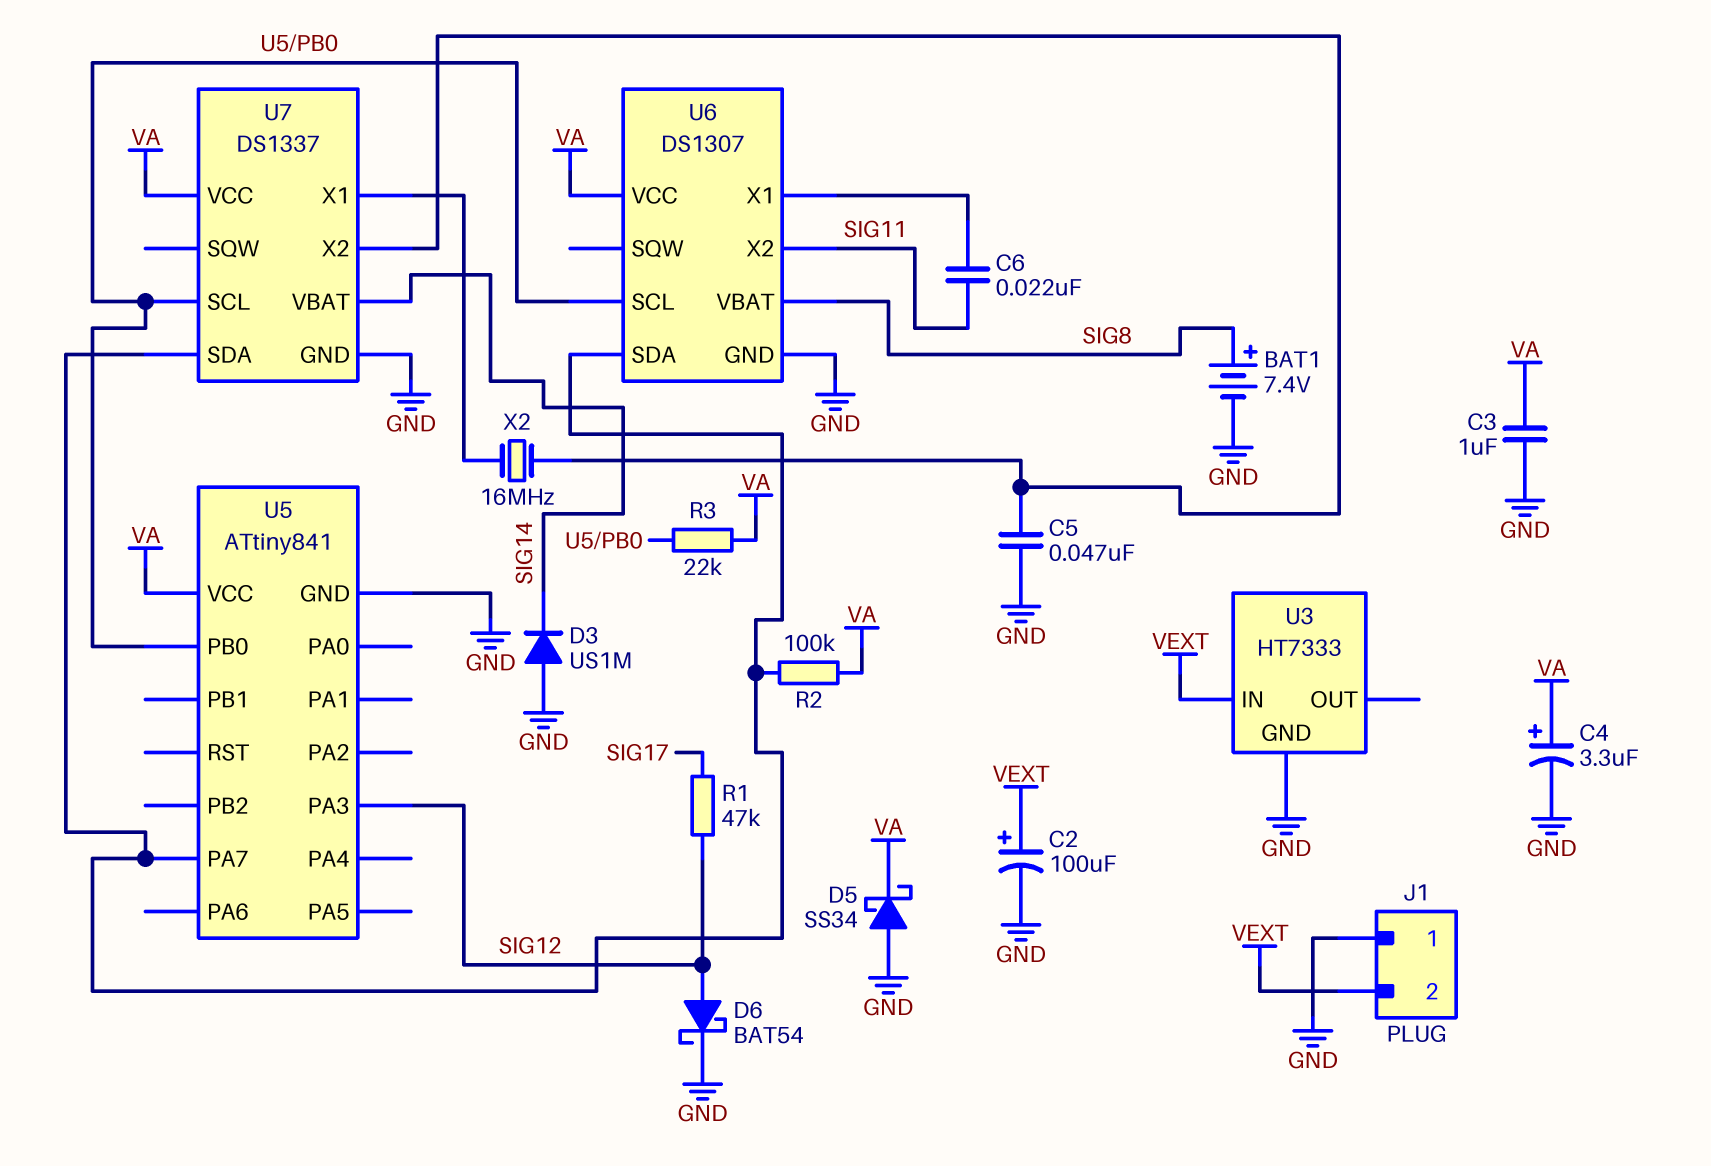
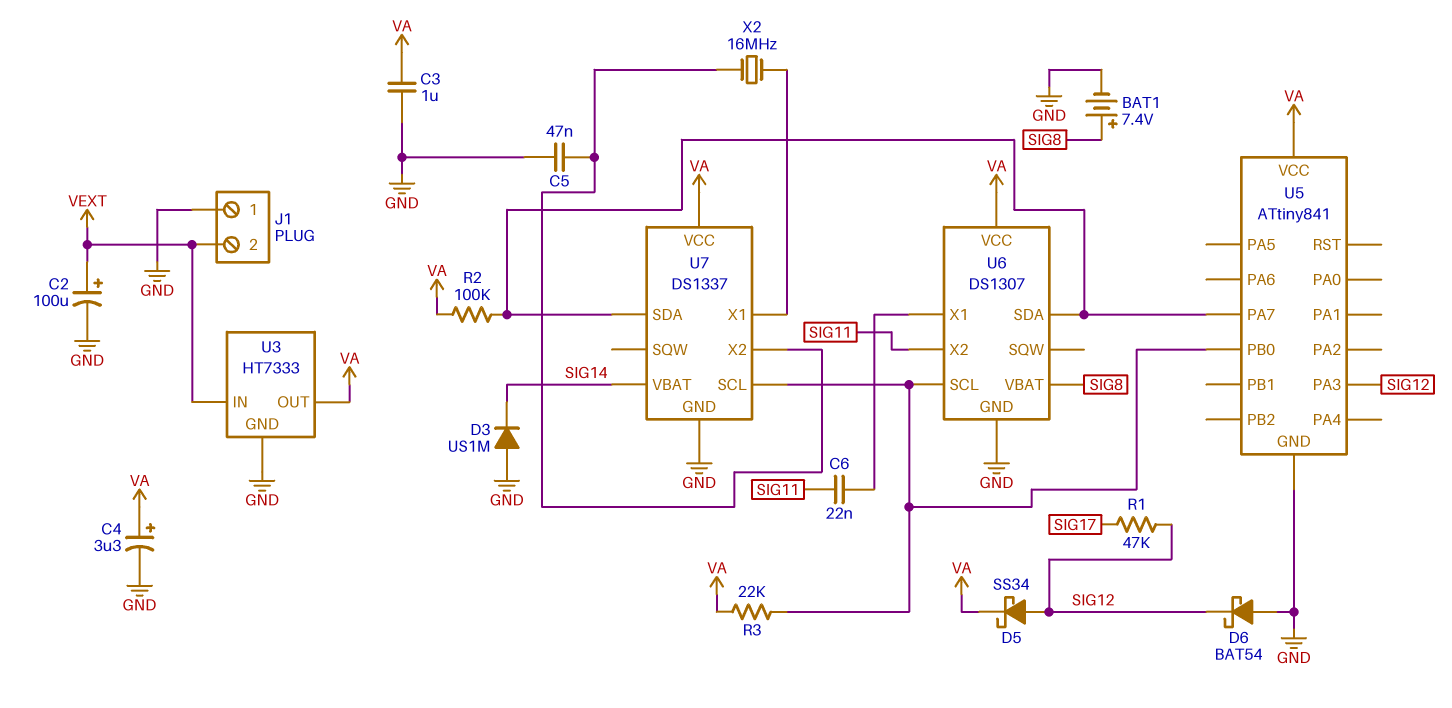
D5: schottky SS34 (A GND, K VA) -> schottky SS34 (A SIG12, K VA)
D6: schottky BAT54 (A SIG12, K GND) -> schottky BAT54 (A GND, K SIG12)
U3 pin OUT: none -> VA

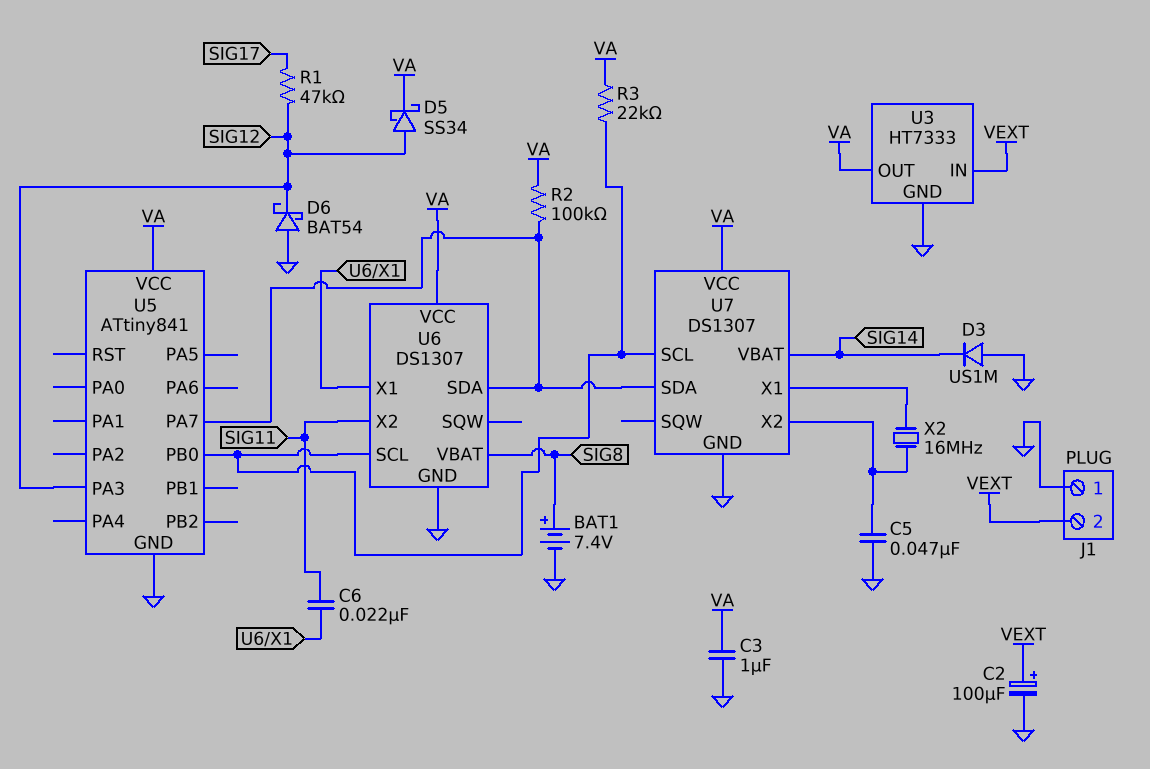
C4: 3.3uF (plus VA, minus GND) -> none
U7: DS1337 -> DS1307

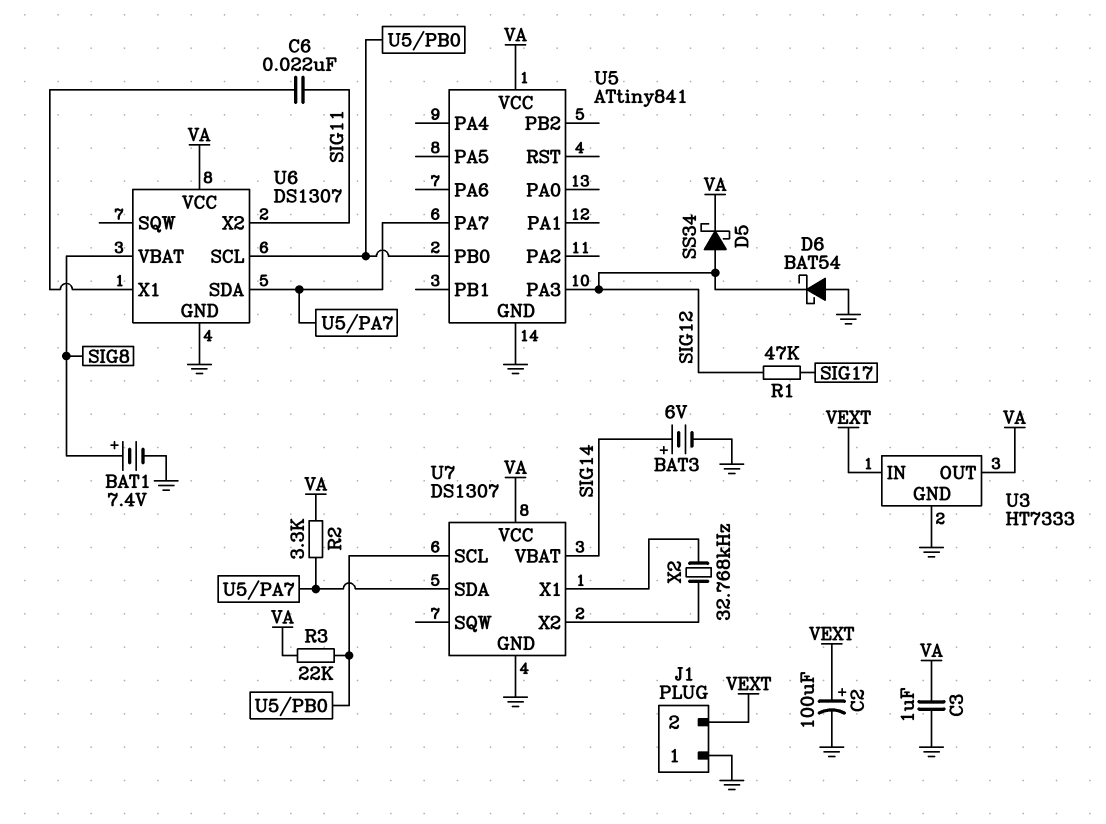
BAT3: none -> 6V (plus SIG14, minus GND)
C5: 47nF (GND, U7/X2) -> none
D3: diode US1M (A GND, K SIG14) -> none
R2: 100k (U5/PA7, VA) -> 3.3k (U5/PA7, VA)
X2: 16MHz (U7/X1, U7/X2) -> 32.768kHz (U7/X1, U7/X2)

